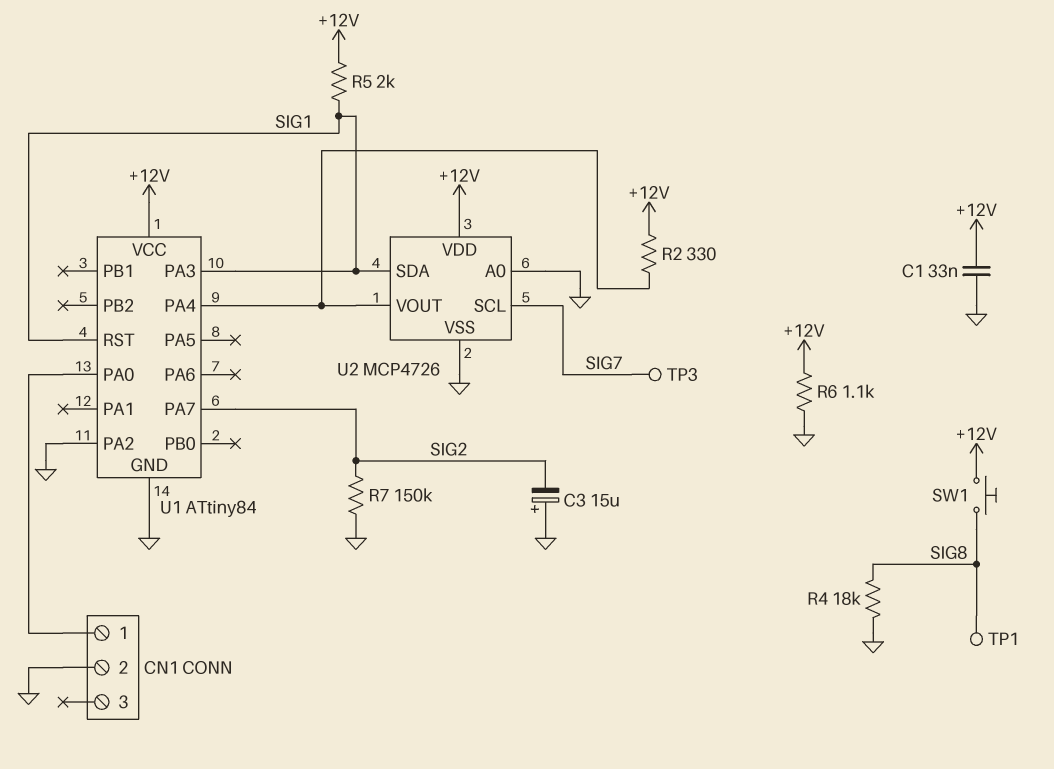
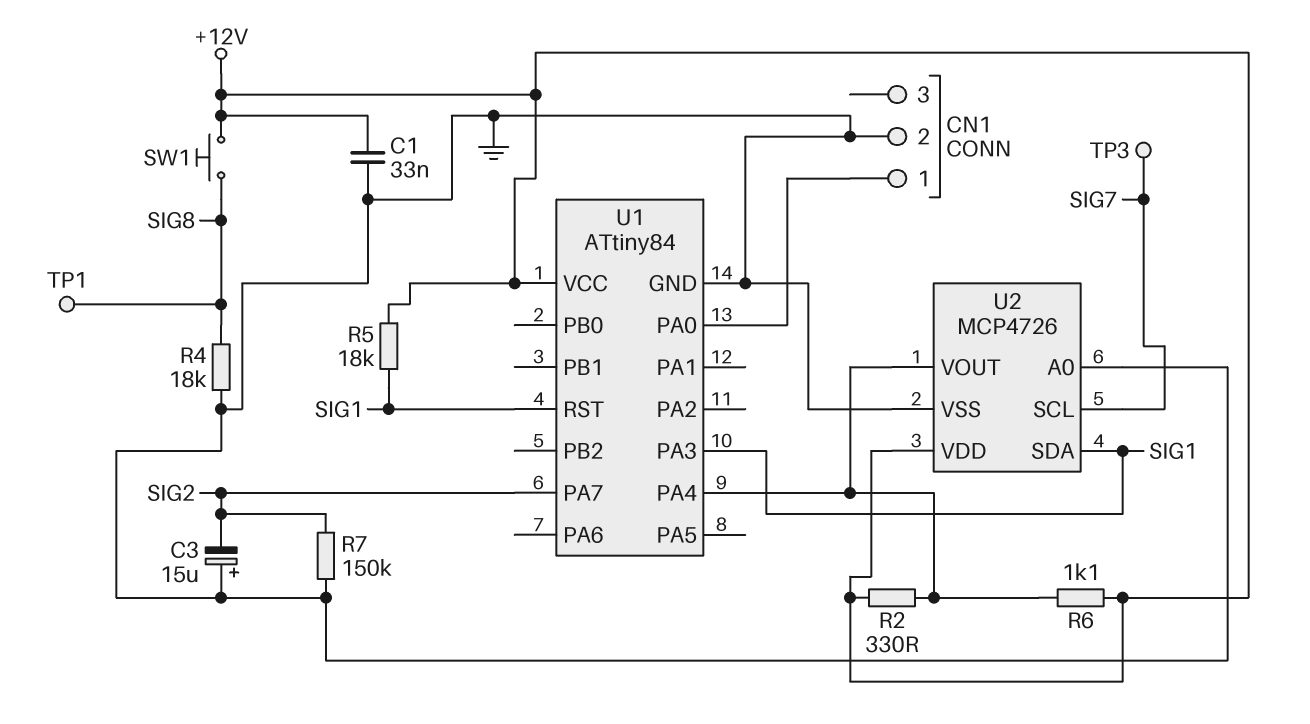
R5: 2k (+12V, SIG1) -> 18k (+12V, SIG1)
R6: 1.1k (+12V, GND) -> 1.1k (+12V, U1/PA4)
U1 pin PA2: GND -> none

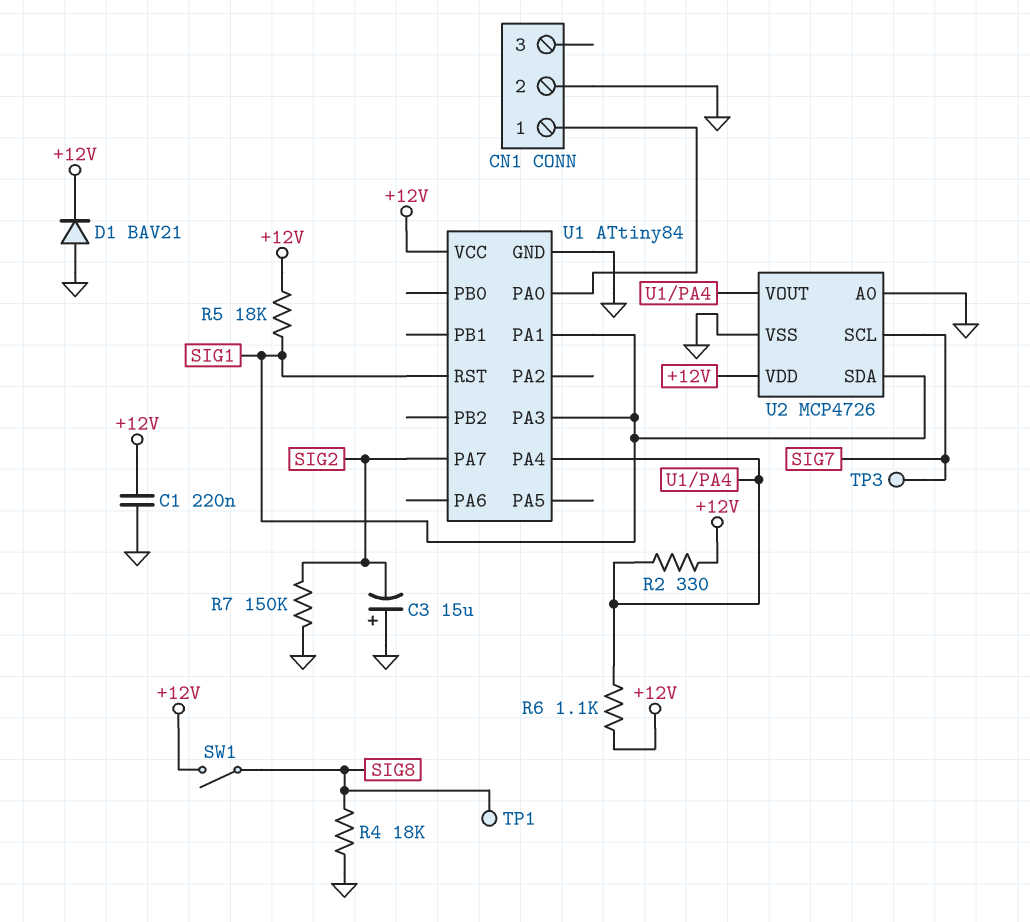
C1: 33nF (+12V, GND) -> 220nF (+12V, GND)
D1: none -> diode BAV21 (A GND, K +12V)
SW1: button (+12V, SIG8) -> switch (+12V, SIG8)
U1 pin PA1: none -> SIG1

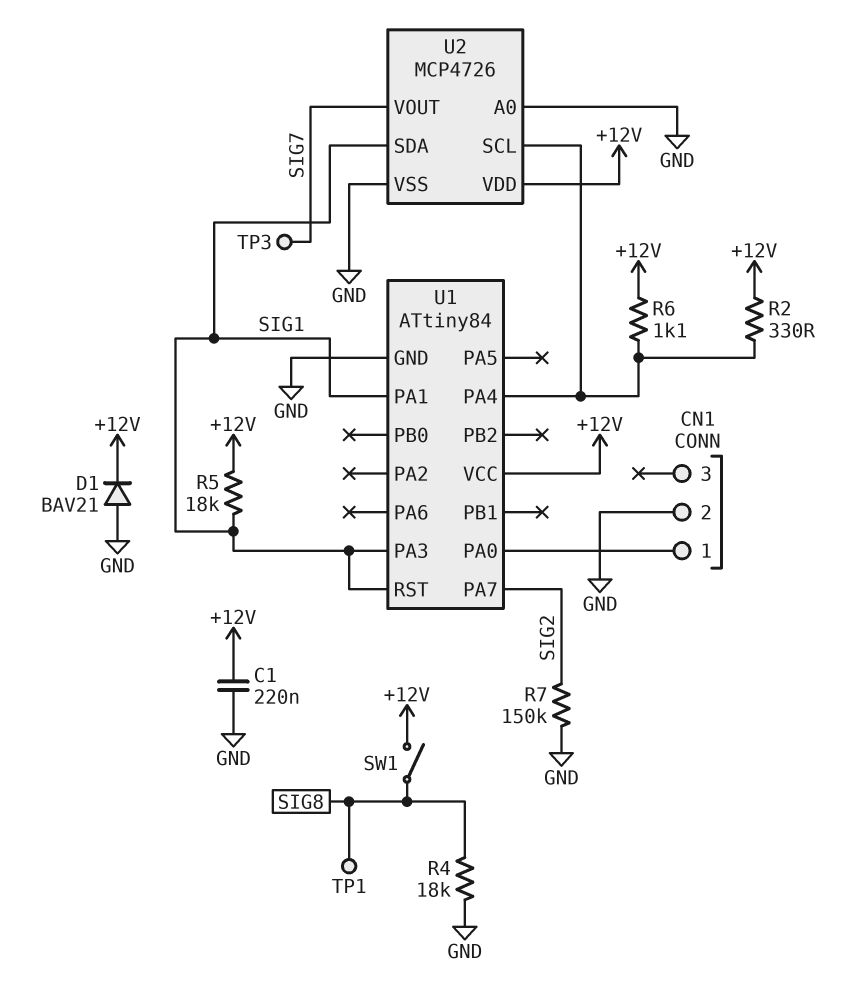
C3: 15uF (plus GND, minus SIG2) -> none
U2 pin SCL: SIG7 -> U1/PA4
U2 pin VOUT: U1/PA4 -> SIG7

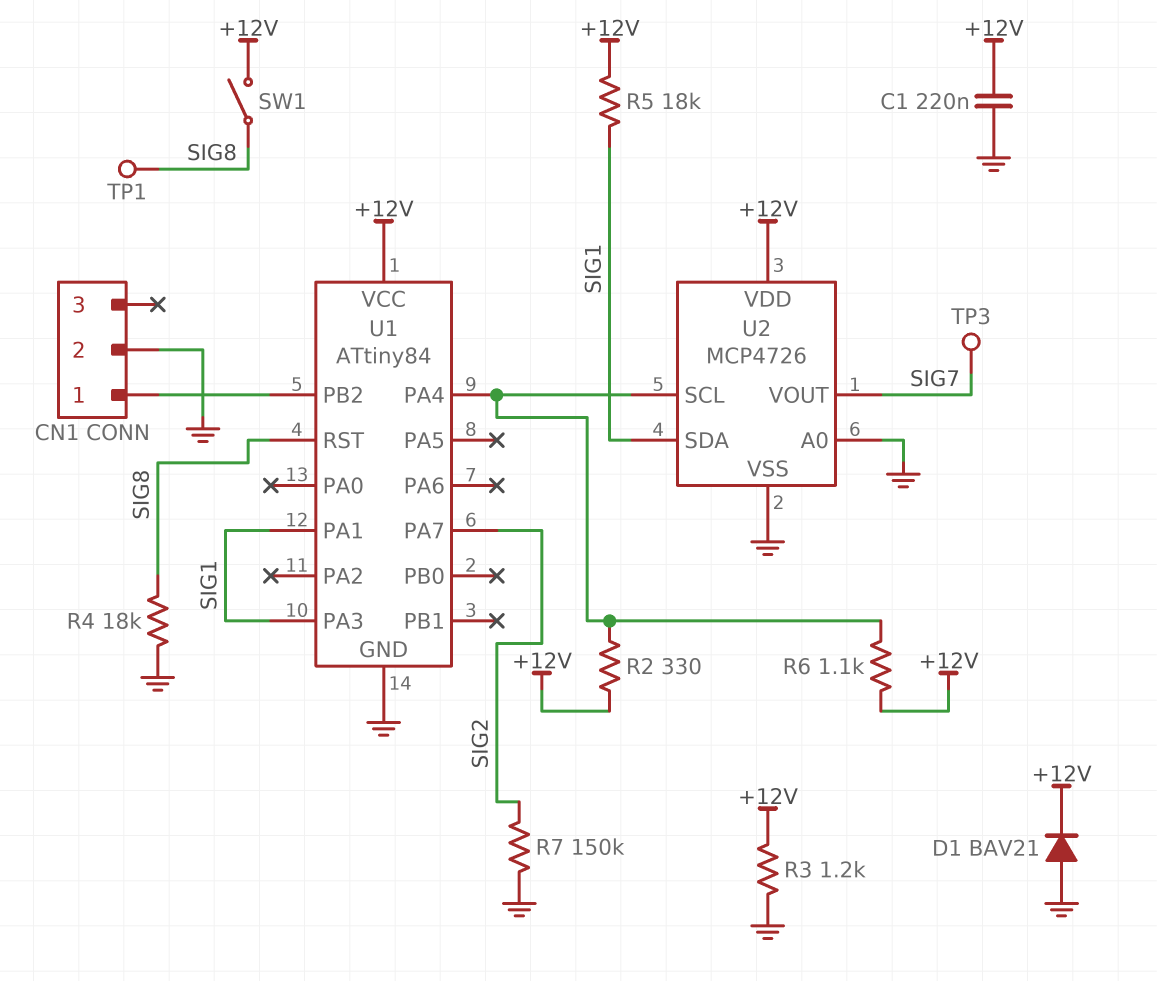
R3: none -> 1.2k (+12V, GND)
U1 pin PA0: CN1/1 -> none
U1 pin PB2: none -> CN1/1
U1 pin RST: SIG1 -> SIG8

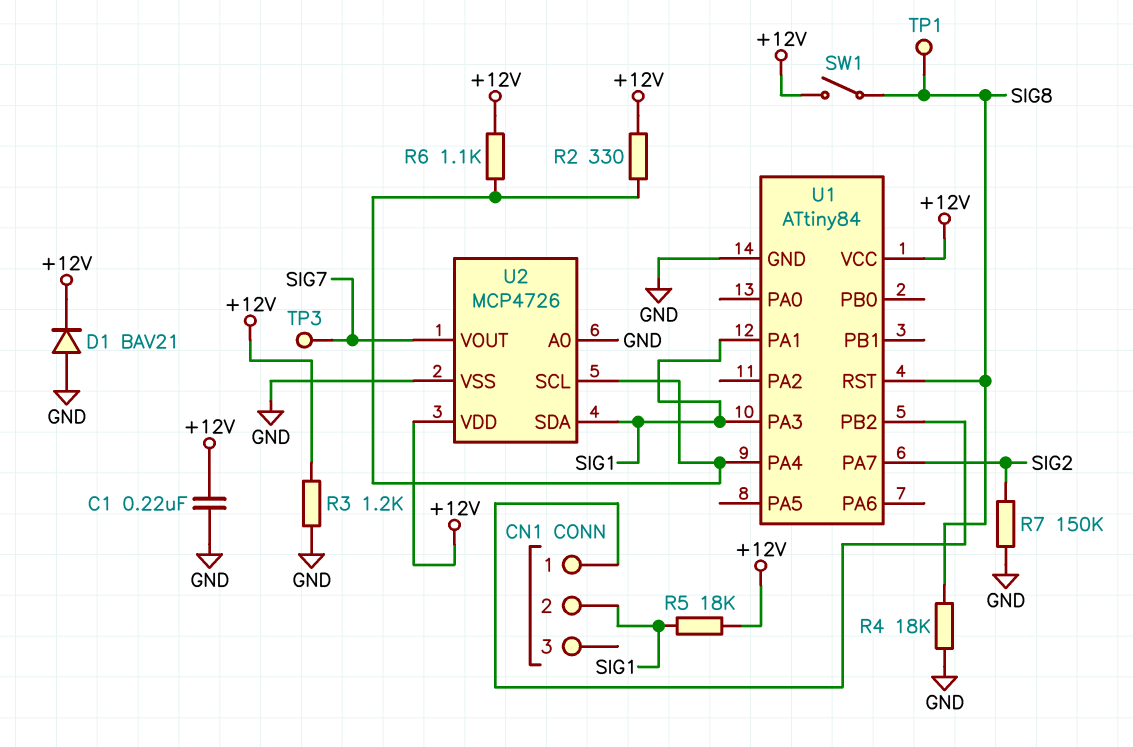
CN1 pin 2: GND -> SIG1

